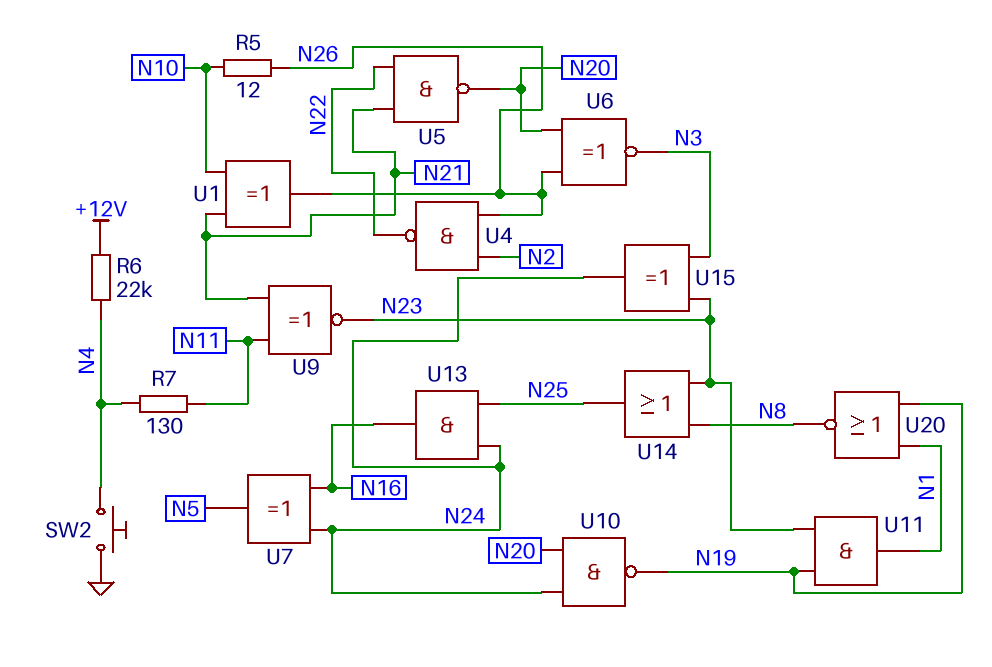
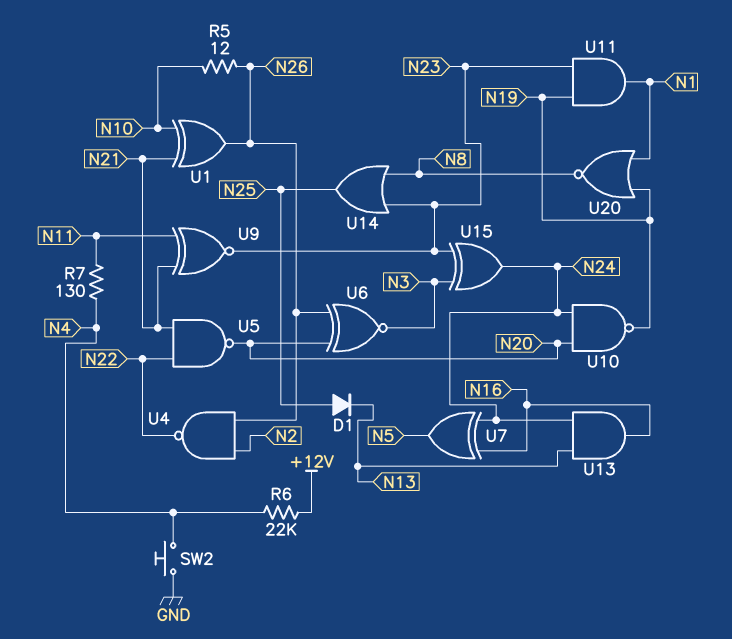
D1: none -> diode (A N25, K N13)
U13: AND (in N24, in N25, out N16) -> AND (in N13, in N24, out N16)

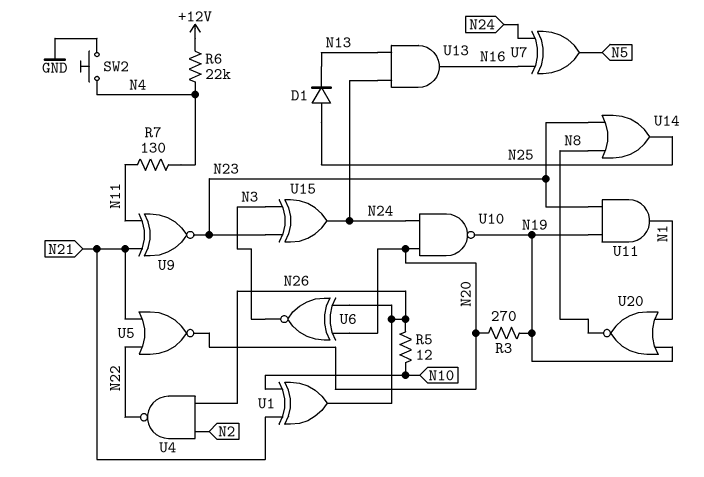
R3: none -> 270 (N19, N20)
U5: NAND (in N21, in N22, out N20) -> NOR (in N21, in N22, out N20)

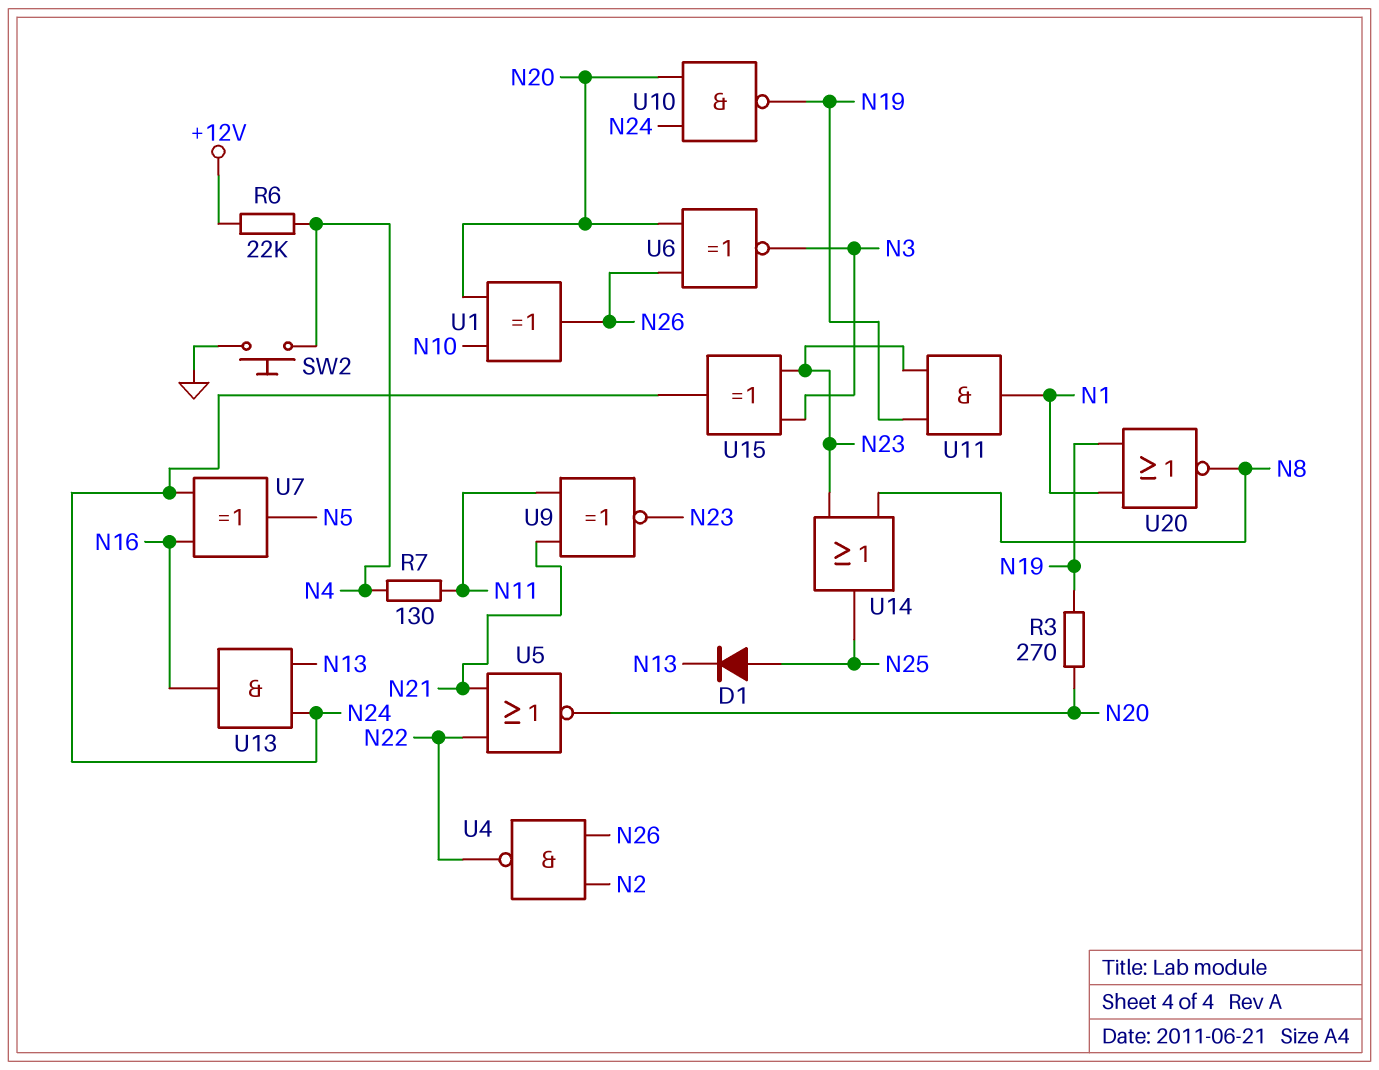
R5: 12 (N10, N26) -> none
U1: XOR (in N10, in N21, out N26) -> XOR (in N10, in N20, out N26)

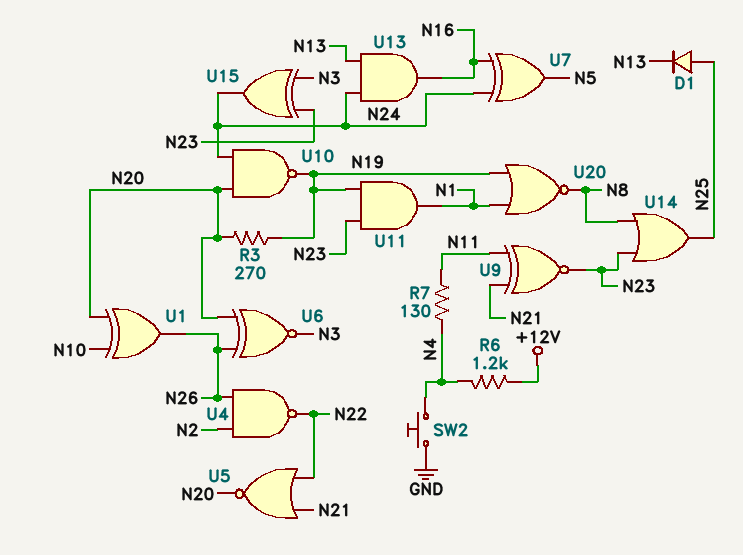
R6: 22k (+12V, N4) -> 1.2k (+12V, N4)

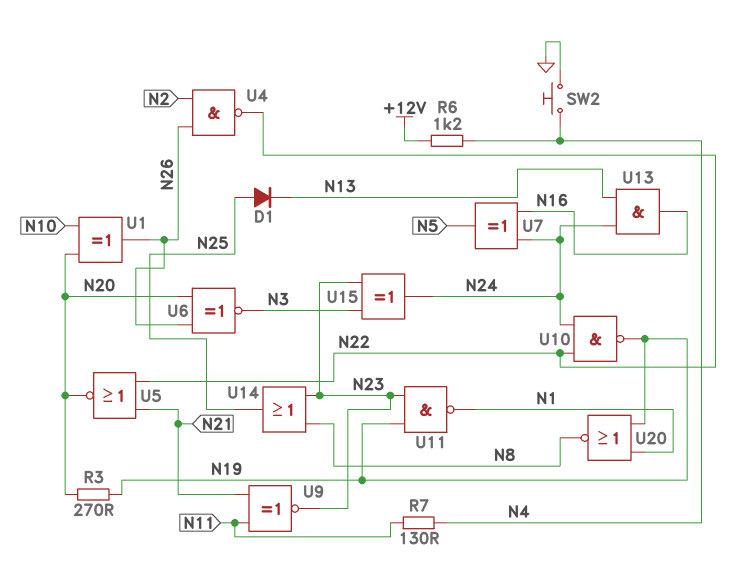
U10: NAND (in N20, in N24, out N19) -> NAND (in N22, in N24, out N19)
U11: AND (in N19, in N23, out N1) -> NAND (in N19, in N23, out N1)

